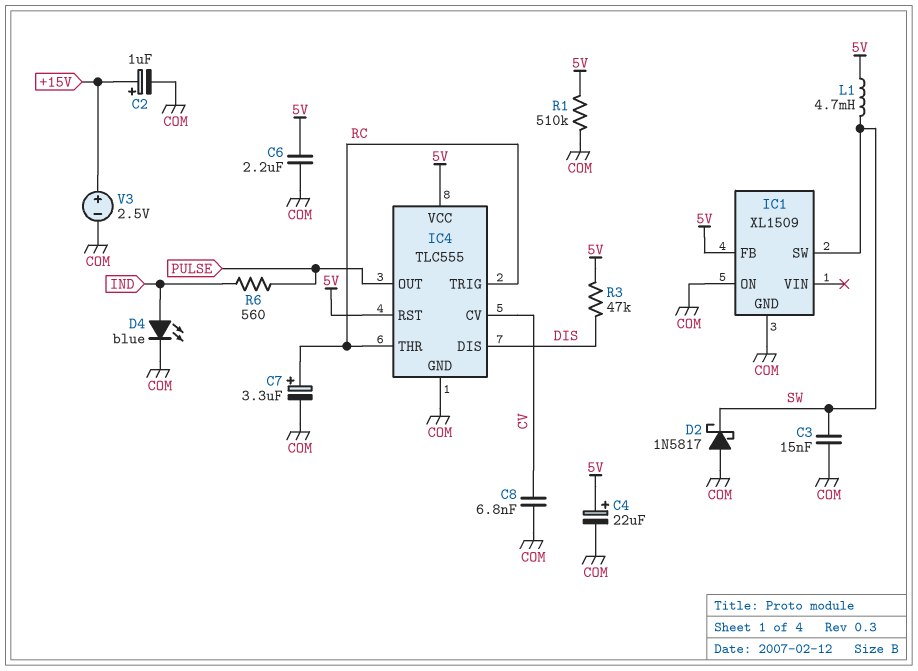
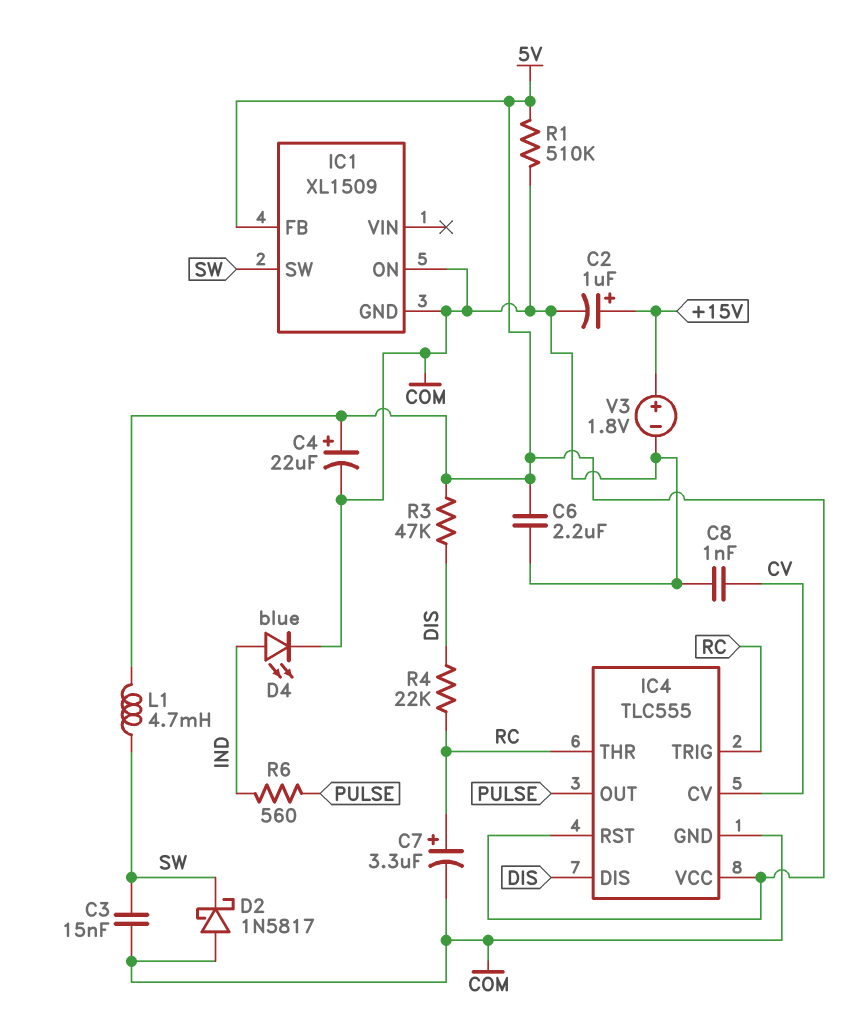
C8: 6.8nF (COM, CV) -> 1nF (COM, CV)
R4: none -> 22k (DIS, RC)
V3: 2.5V (plus +15V, minus COM) -> 1.8V (plus +15V, minus COM)

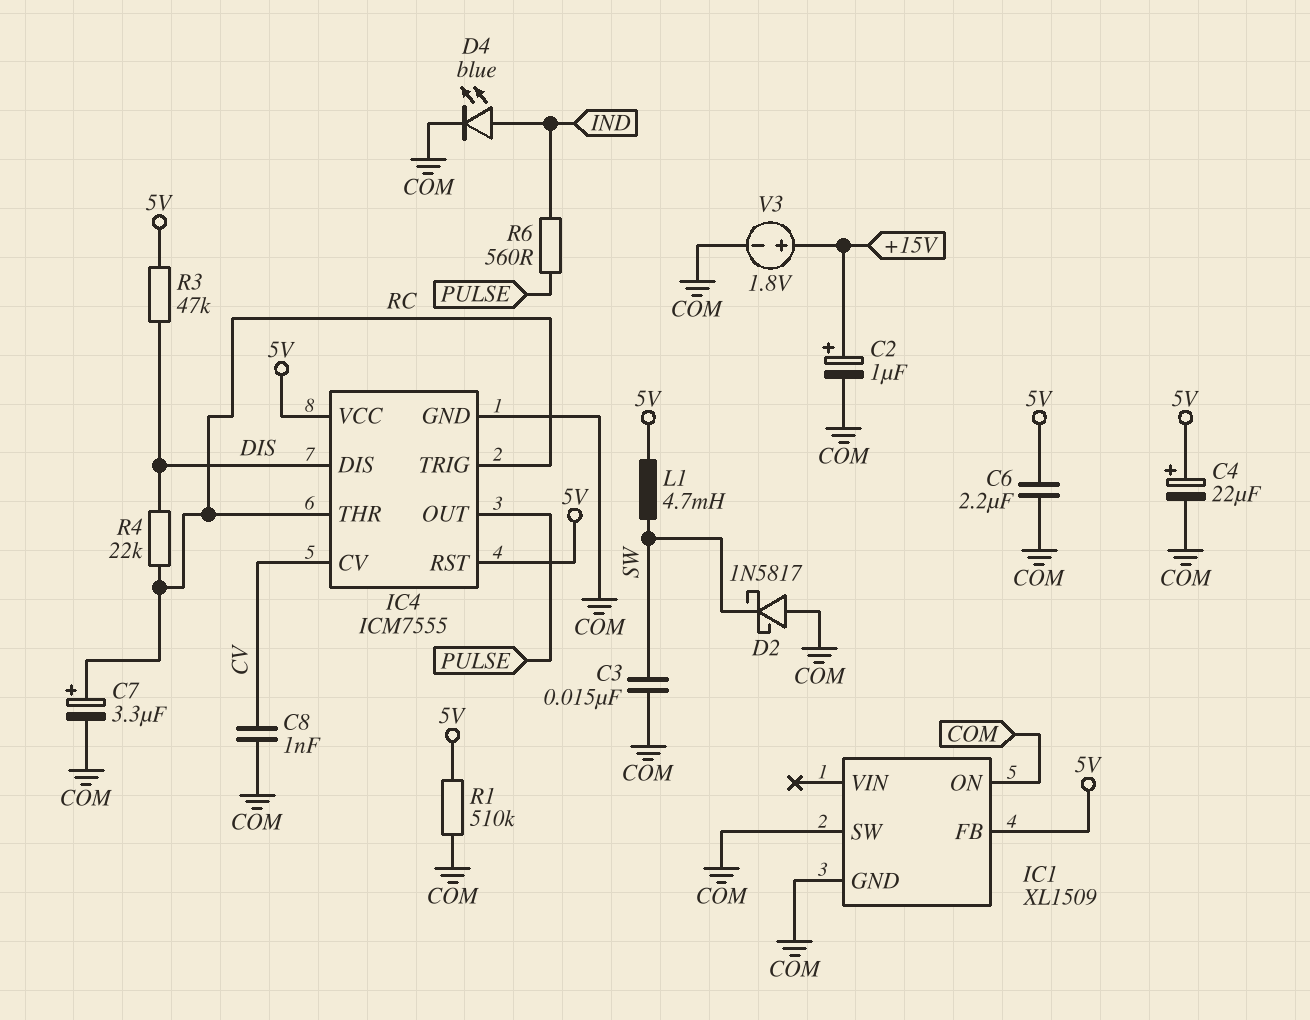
IC1 pin SW: SW -> COM
IC4: TLC555 -> ICM7555

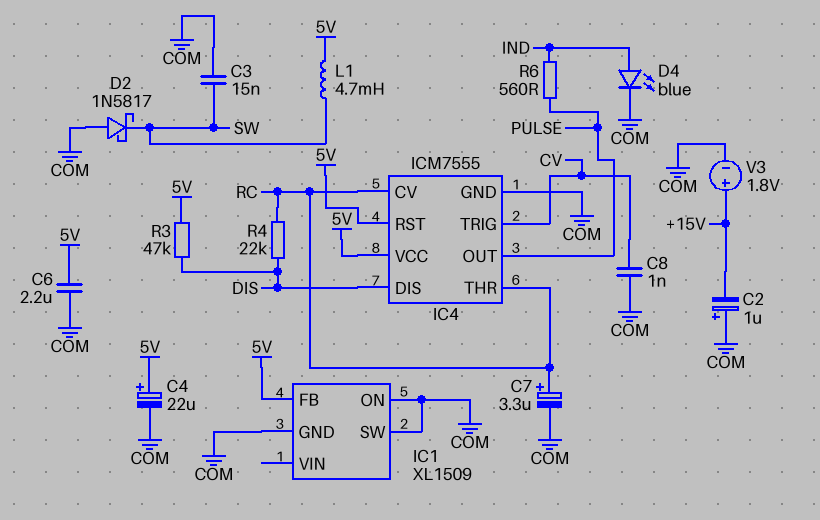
C2: 1uF (plus +15V, minus COM) -> 1uF (plus COM, minus +15V)
IC4 pin CV: CV -> RC
IC4 pin TRIG: RC -> CV
R1: 510k (5V, COM) -> none

